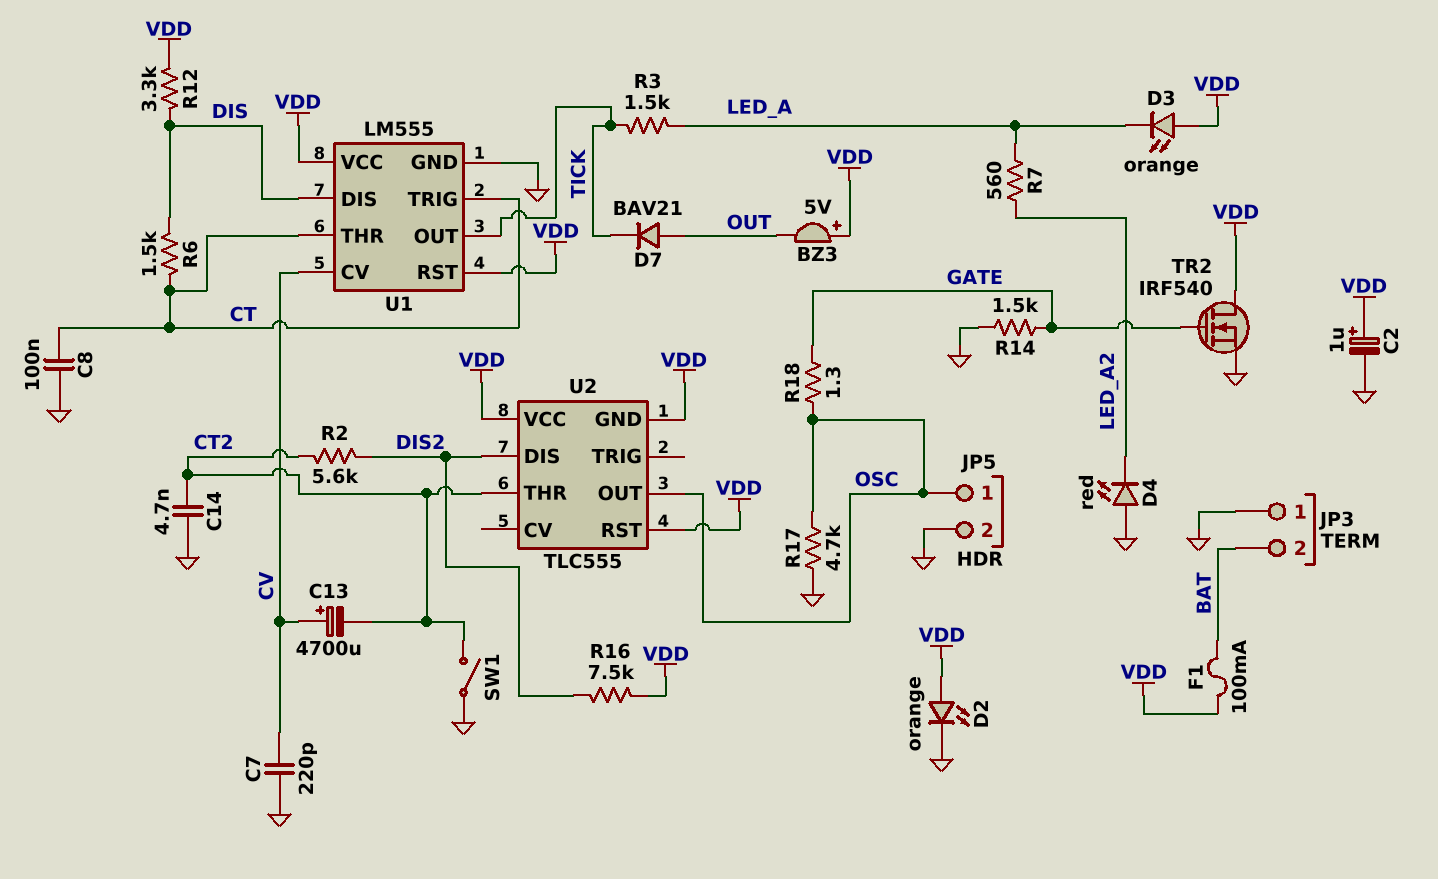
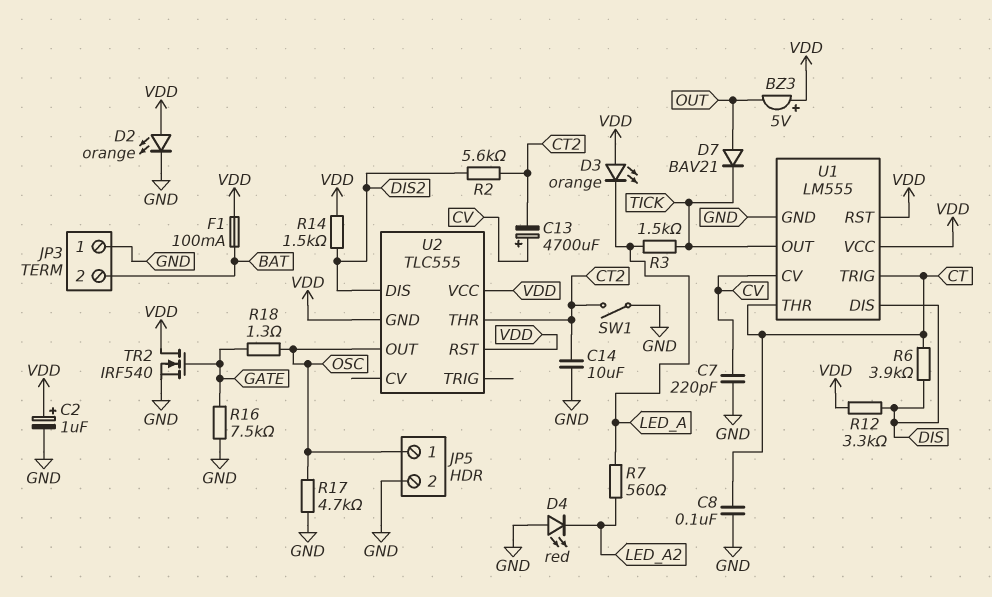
C14: 4.7nF (CT2, GND) -> 10uF (CT2, GND)
R6: 1.5k (CT, DIS) -> 3.9k (CT, DIS)
R14: 1.5k (GATE, GND) -> 1.5k (DIS2, VDD)
R16: 7.5k (DIS2, VDD) -> 7.5k (GATE, GND)

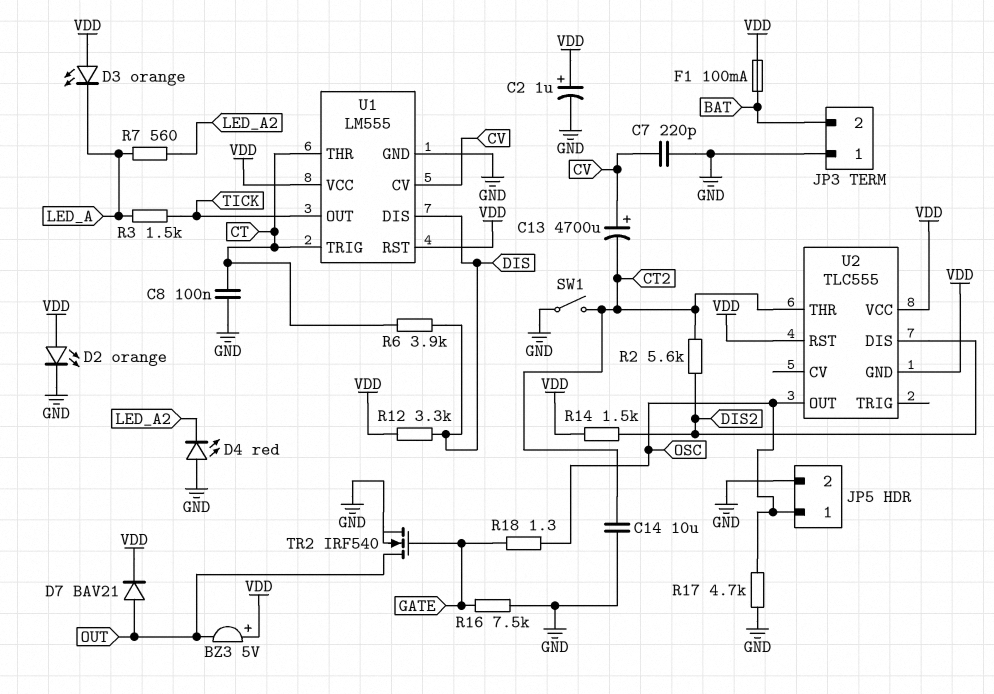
D7: diode BAV21 (A OUT, K TICK) -> diode BAV21 (A OUT, K VDD)
TR2: NMOS IRF540 (G GATE, D VDD, S GND) -> NMOS IRF540 (G GATE, D OUT, S GND)

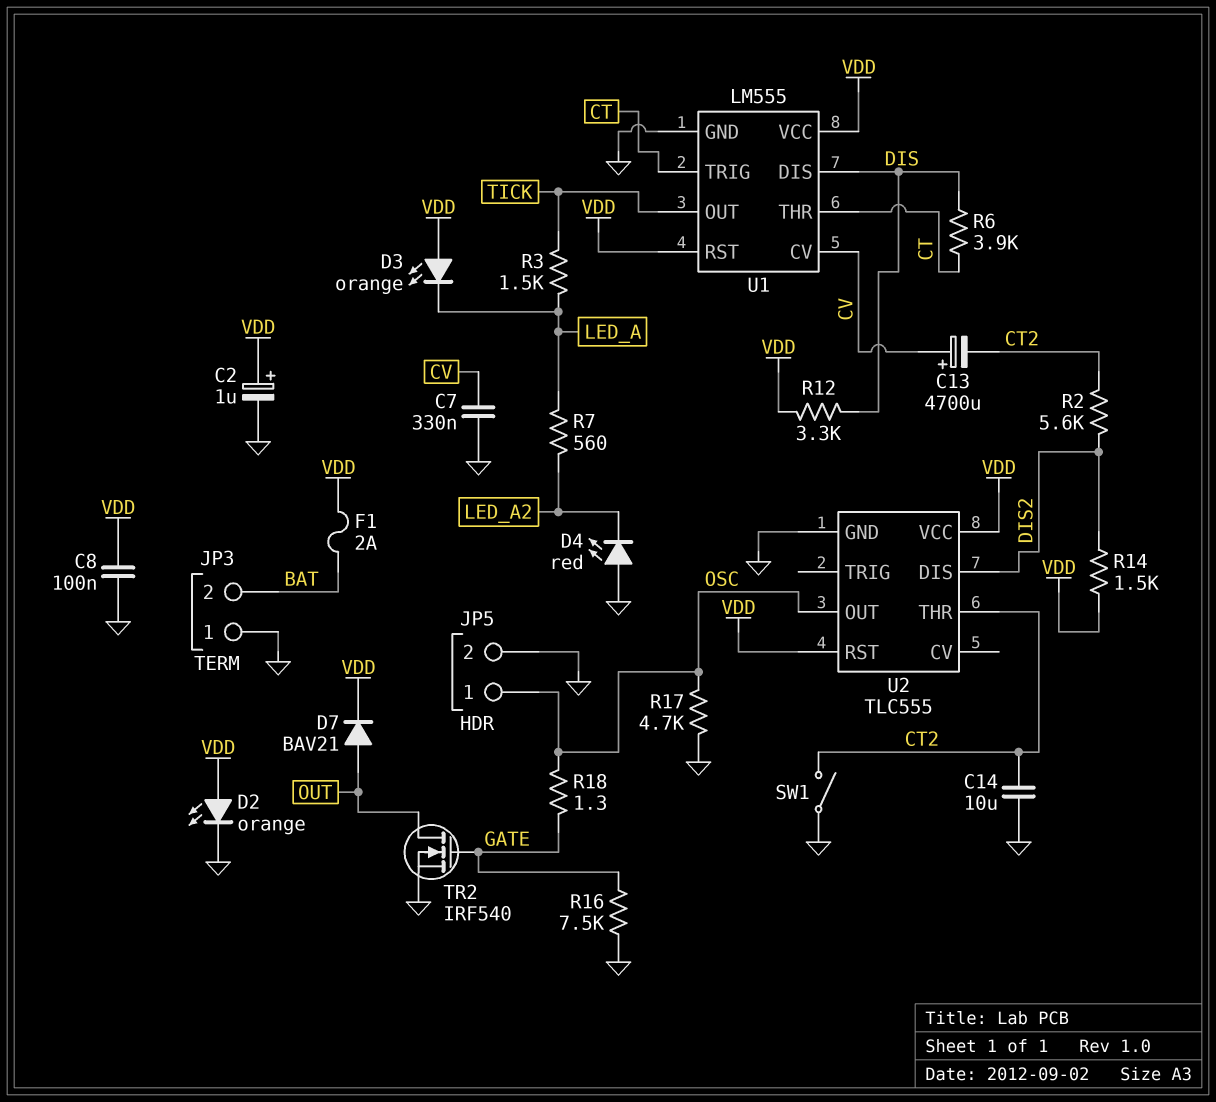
BZ3: buzzer 5V (plus VDD, minus OUT) -> none
C7: 220pF (CV, GND) -> 330nF (CV, GND)
C8: 100nF (CT, GND) -> 100nF (GND, VDD)
F1: 100mA (BAT, VDD) -> 2A (BAT, VDD)
U2 pin GND: VDD -> GND

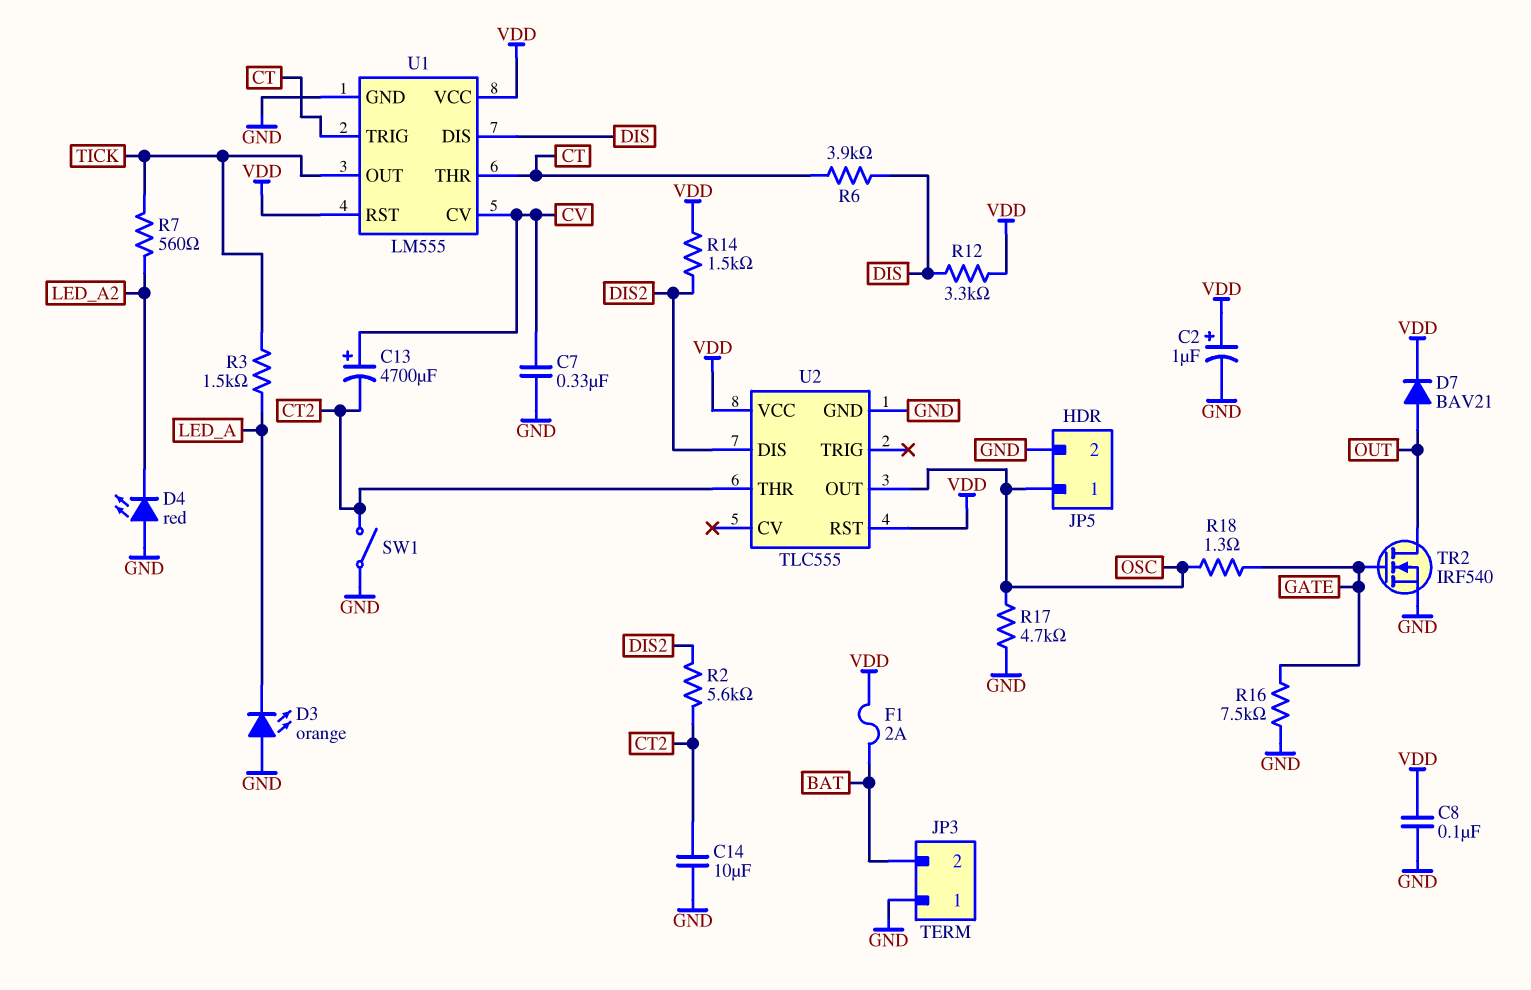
D2: LED orange (A VDD, K GND) -> none
D3: LED orange (A VDD, K LED_A) -> LED orange (A GND, K LED_A)
R7: 560 (LED_A, LED_A2) -> 560 (LED_A2, TICK)

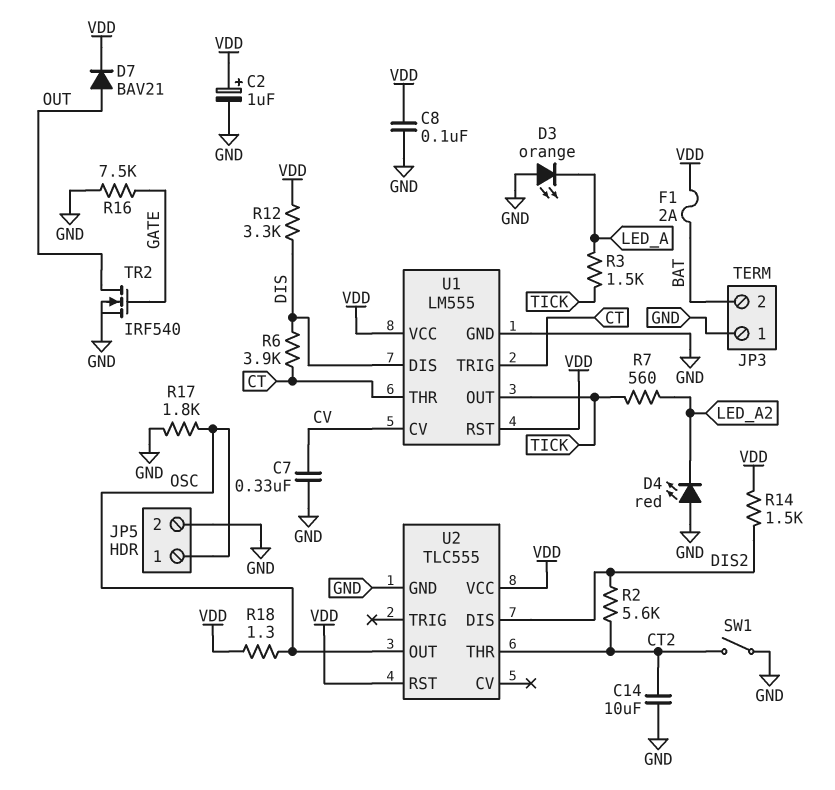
C13: 4700uF (plus CV, minus CT2) -> none
R17: 4.7k (GND, OSC) -> 1.8k (GND, OSC)
R18: 1.3 (GATE, OSC) -> 1.3 (OSC, VDD)

